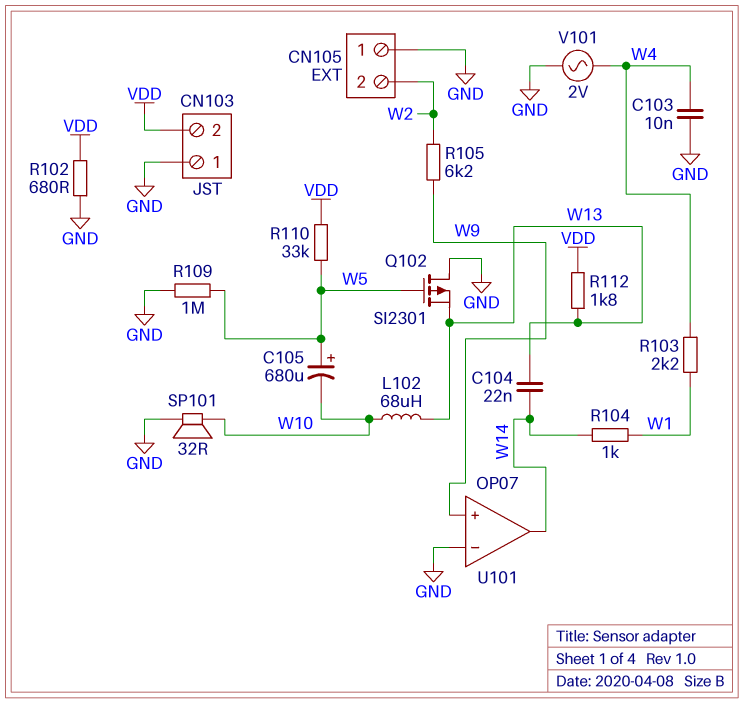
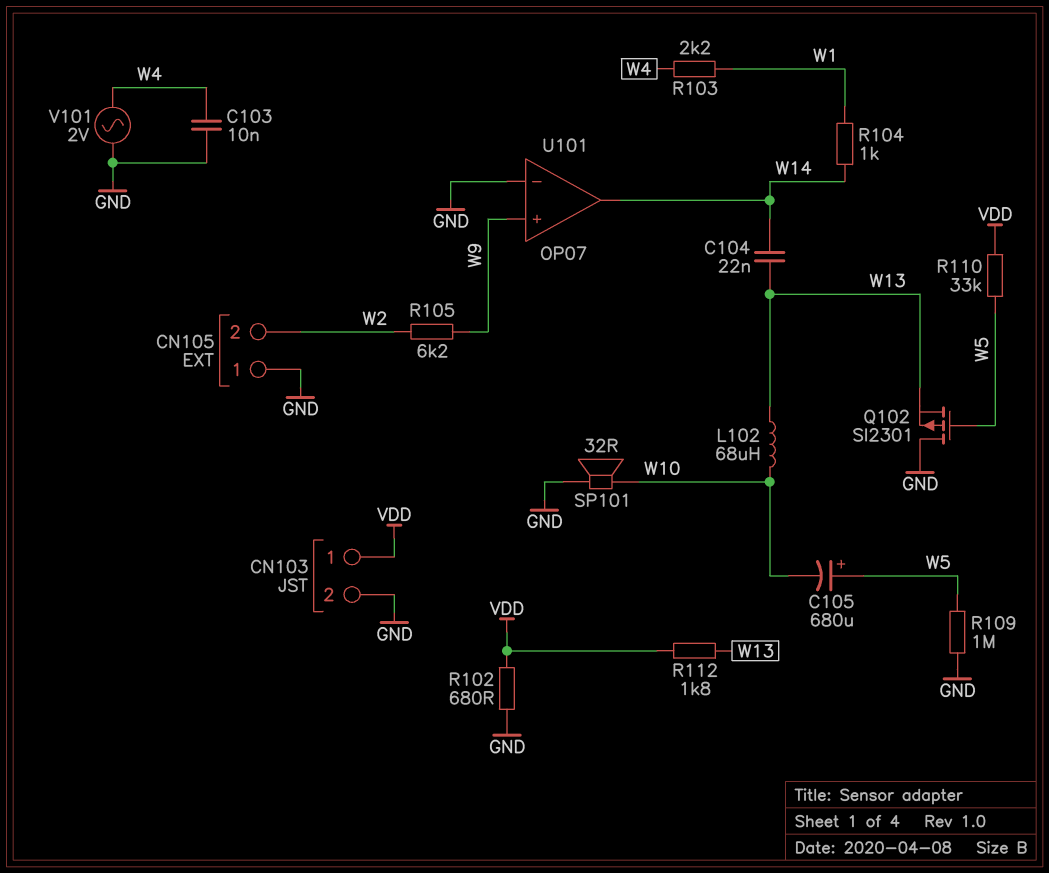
CN103 pin 1: GND -> VDD
CN103 pin 2: VDD -> GND

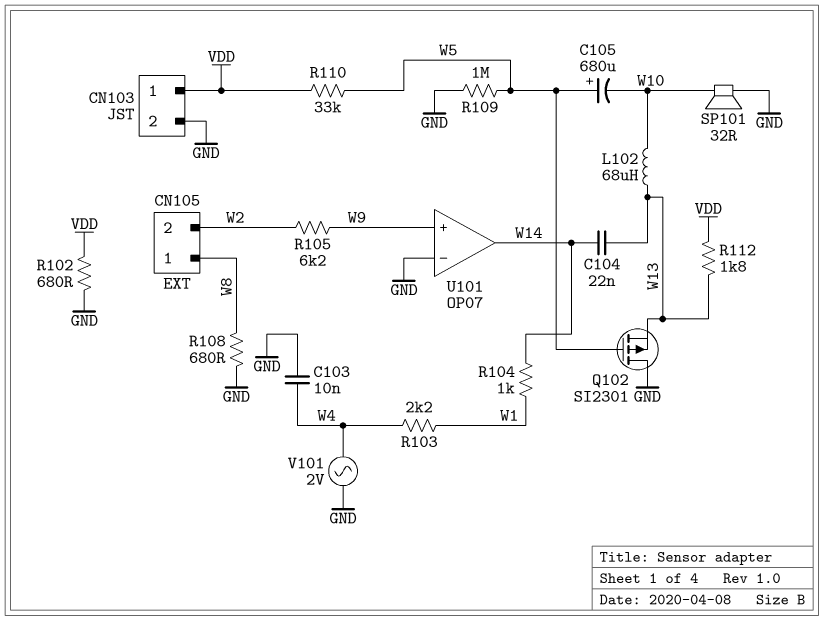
CN105 pin 1: GND -> W8
R108: none -> 680 (GND, W8)

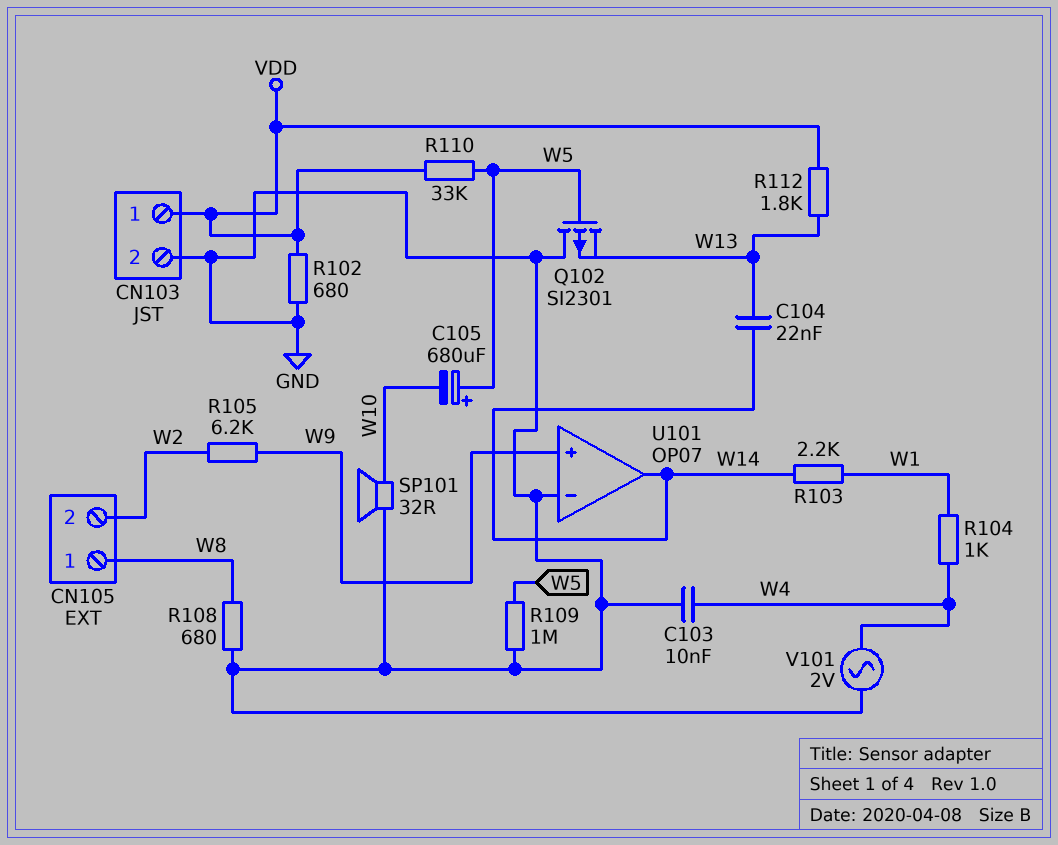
L102: 68uH (W10, W13) -> none
R103: 2.2k (W1, W4) -> 2.2k (W1, W14)
R104: 1k (W1, W14) -> 1k (W1, W4)

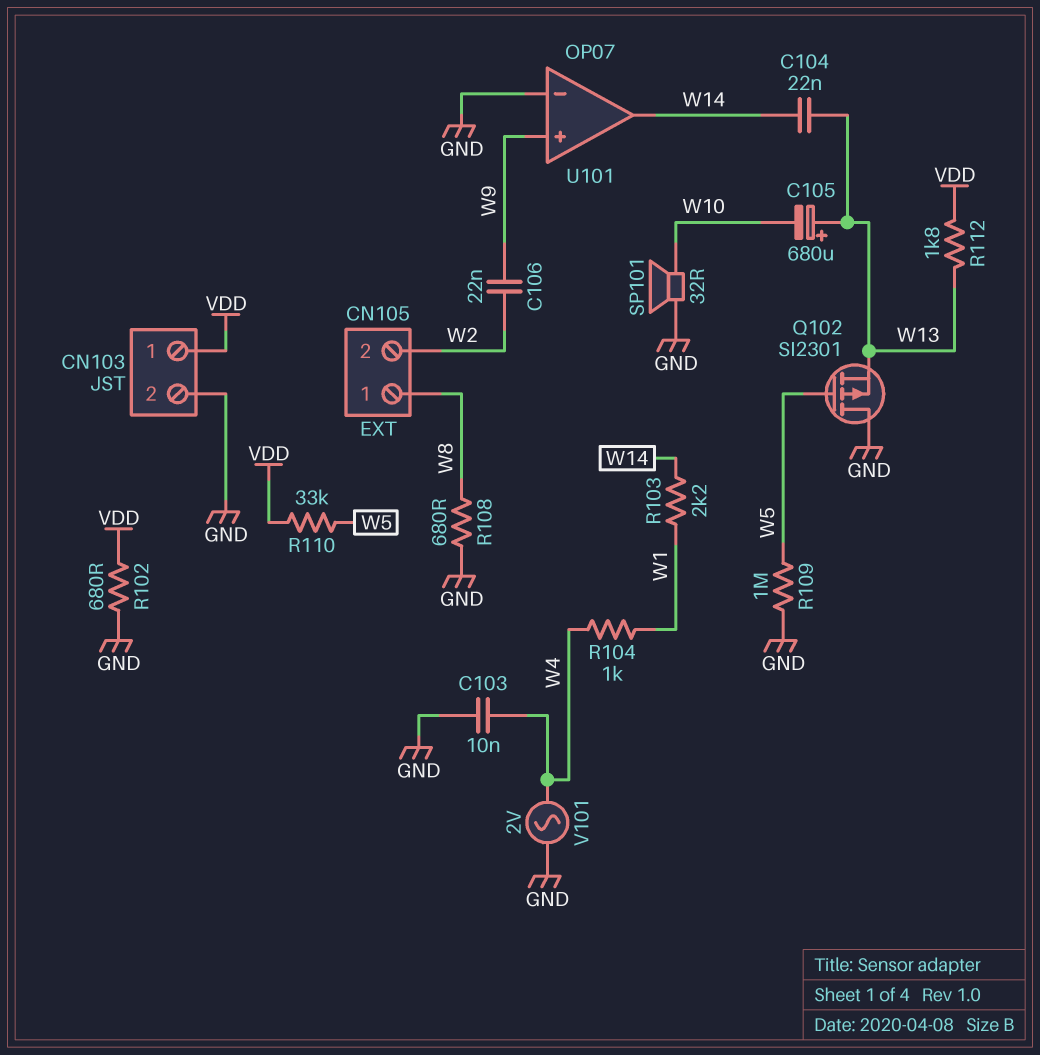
C105: 680uF (plus W5, minus W10) -> 680uF (plus W13, minus W10)
C106: none -> 22nF (W2, W9)
R105: 6.2k (W2, W9) -> none

